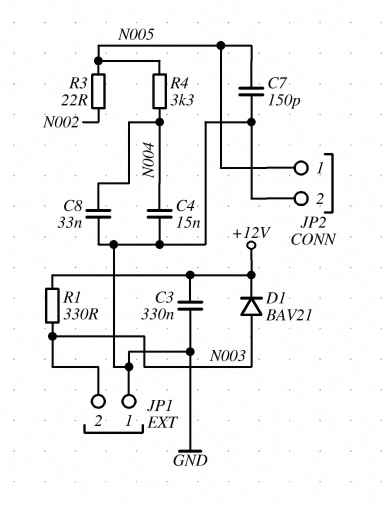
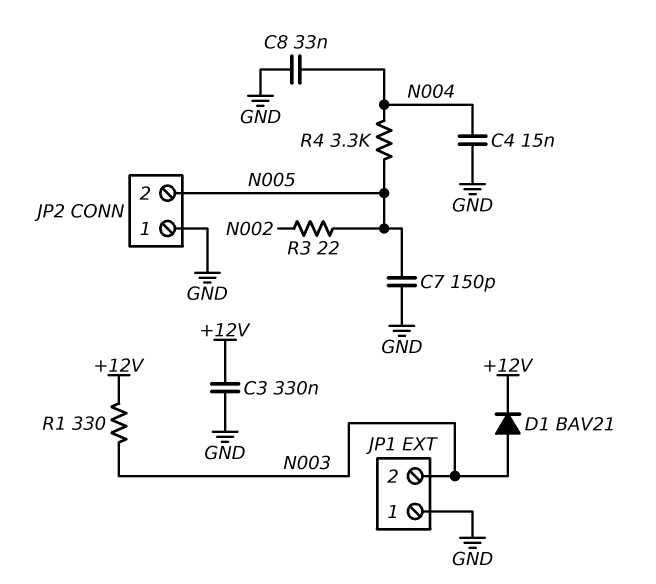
JP2 pin 1: N005 -> GND
JP2 pin 2: GND -> N005

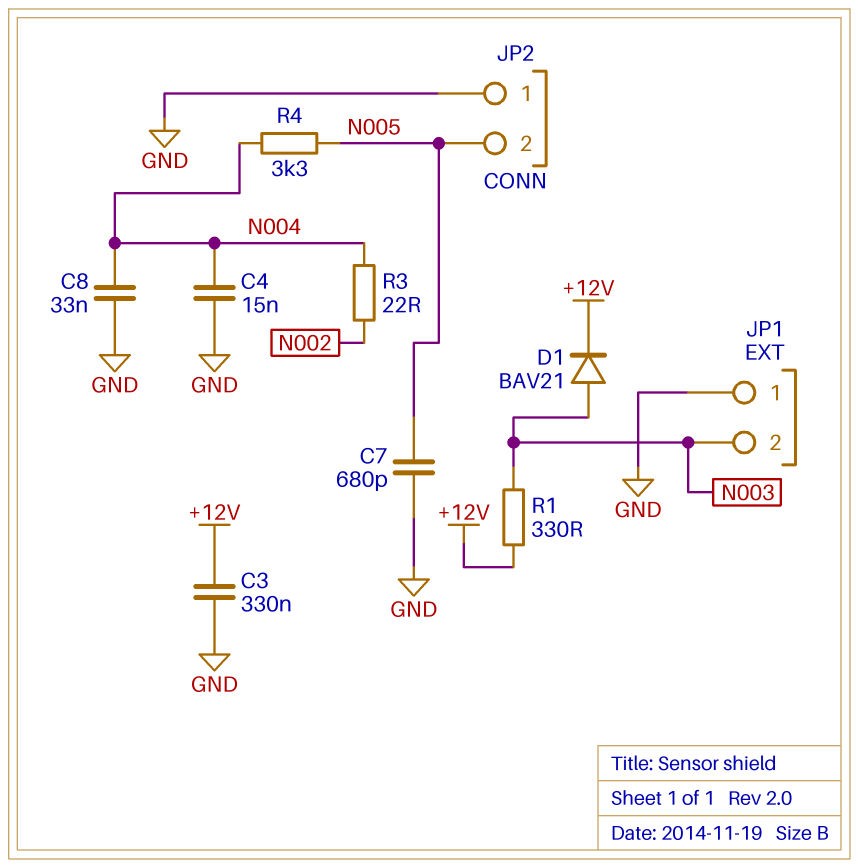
C7: 150pF (GND, N005) -> 680pF (GND, N005)
R3: 22 (N002, N005) -> 22 (N002, N004)

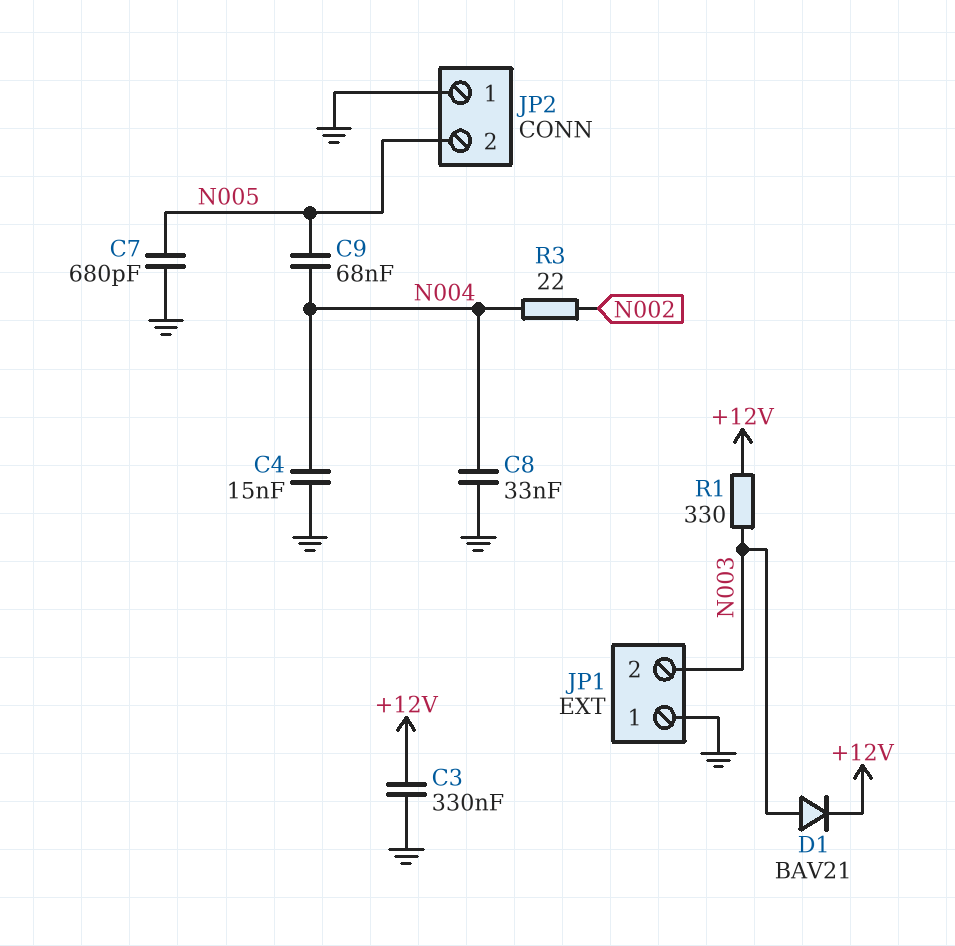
C9: none -> 68nF (N004, N005)
R4: 3.3k (N004, N005) -> none

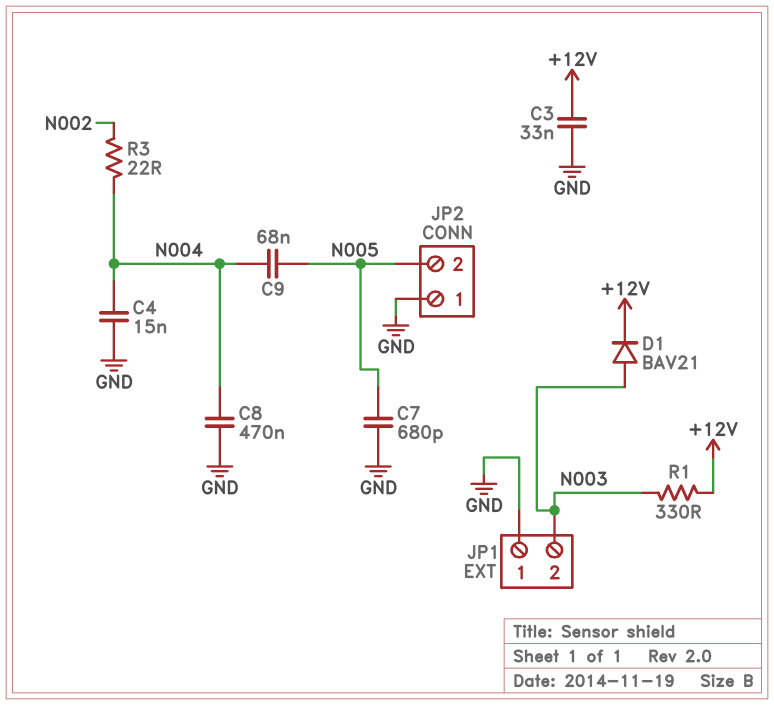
C3: 330nF (+12V, GND) -> 33nF (+12V, GND)
C8: 33nF (GND, N004) -> 470nF (GND, N004)

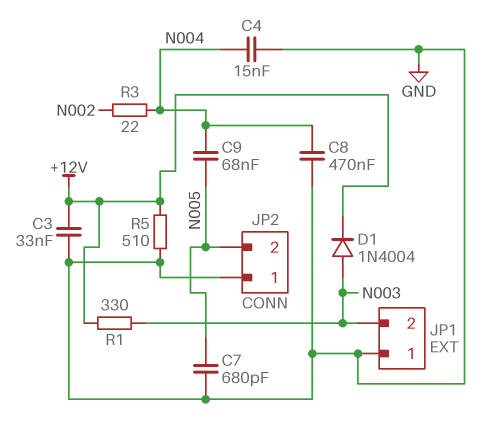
D1: diode BAV21 (A N003, K +12V) -> diode 1N4004 (A N003, K +12V)
R5: none -> 510 (+12V, GND)

